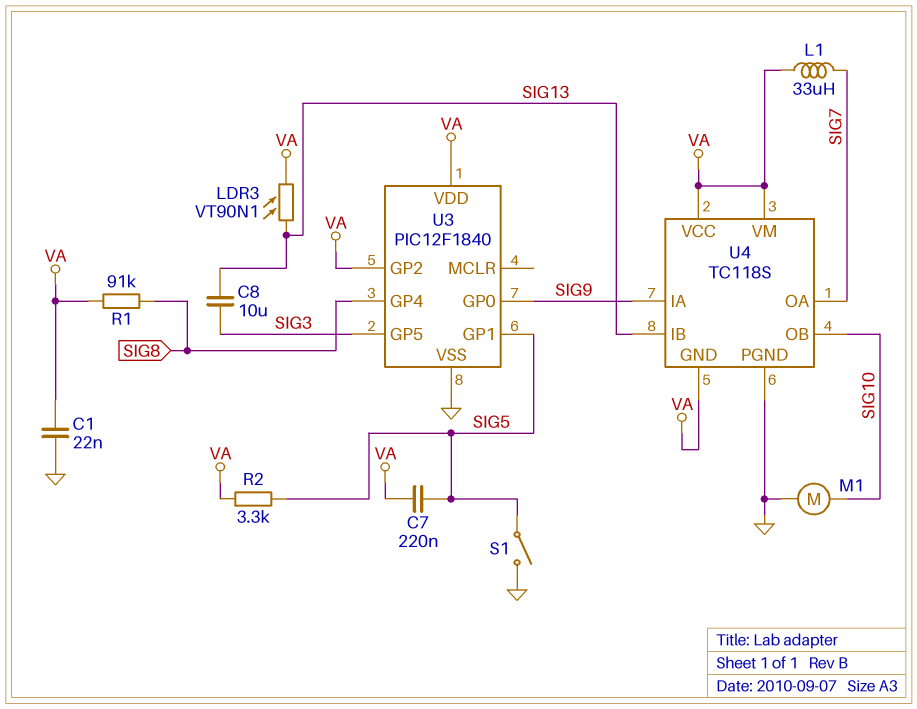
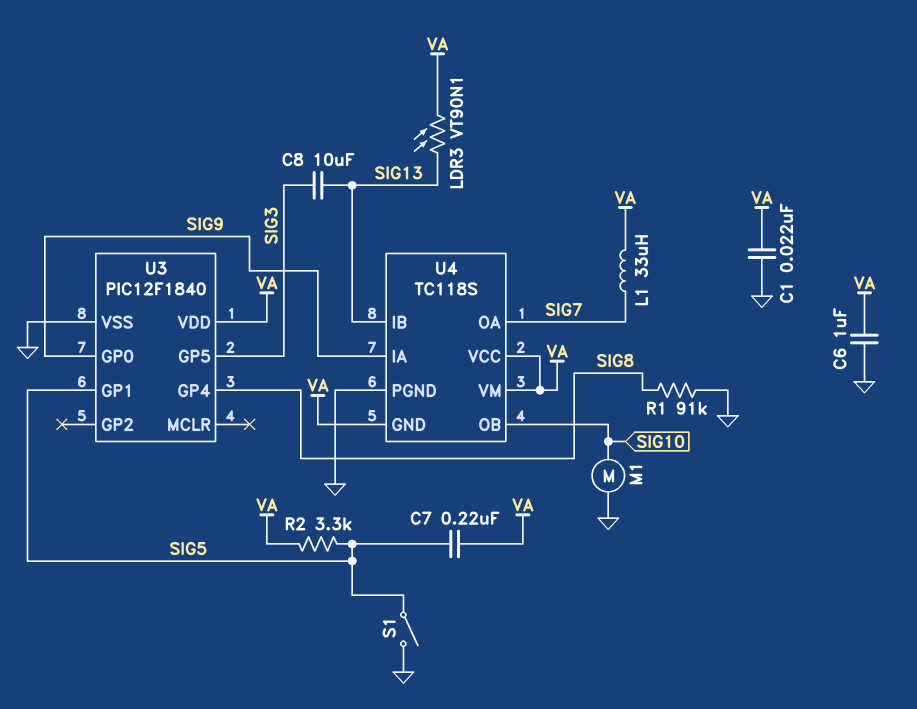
C6: none -> 1uF (GND, VA)
R1: 91k (SIG8, VA) -> 91k (GND, SIG8)
U3 pin GP2: VA -> none

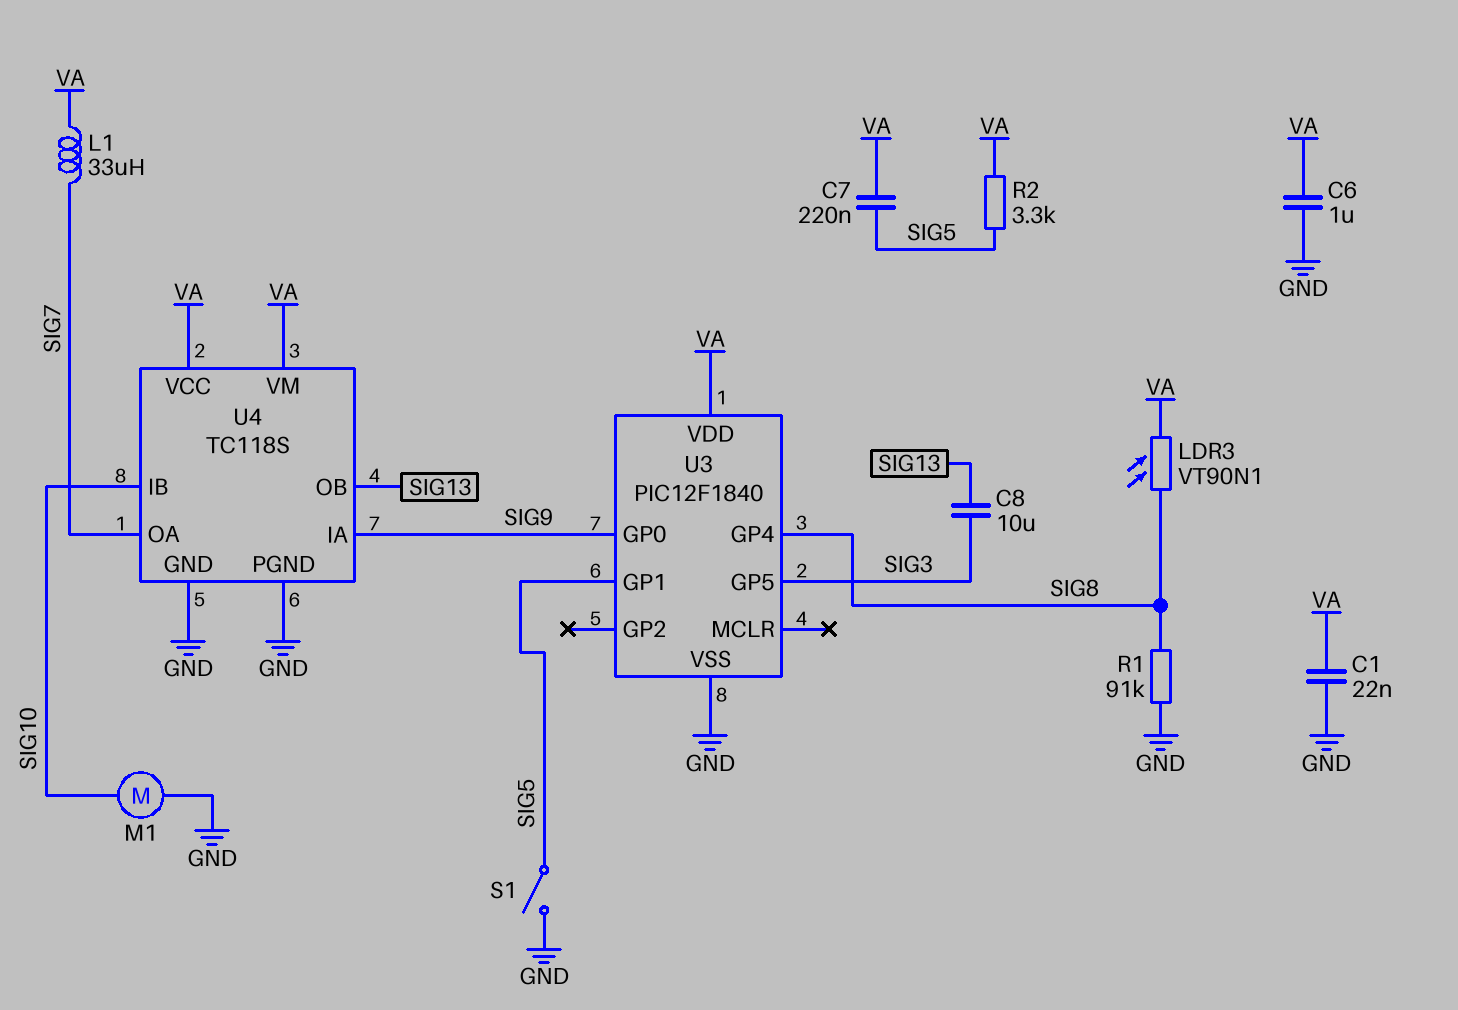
LDR3: VT90N1 (SIG13, VA) -> VT90N1 (SIG8, VA)
U4 pin GND: VA -> GND
U4 pin IB: SIG13 -> SIG10
U4 pin OB: SIG10 -> SIG13

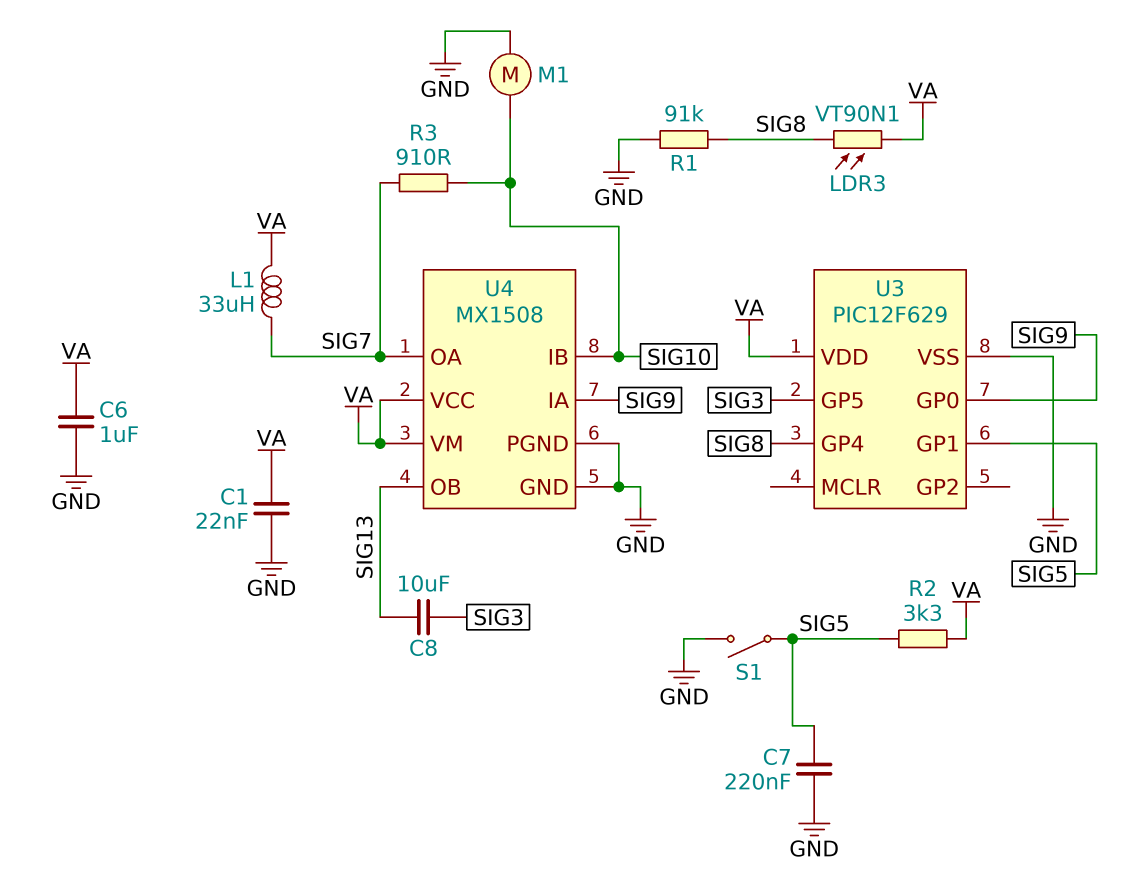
C7: 220nF (SIG5, VA) -> 220nF (GND, SIG5)
R3: none -> 910 (SIG7, SIG10)
U3: PIC12F1840 -> PIC12F629
U4: TC118S -> MX1508

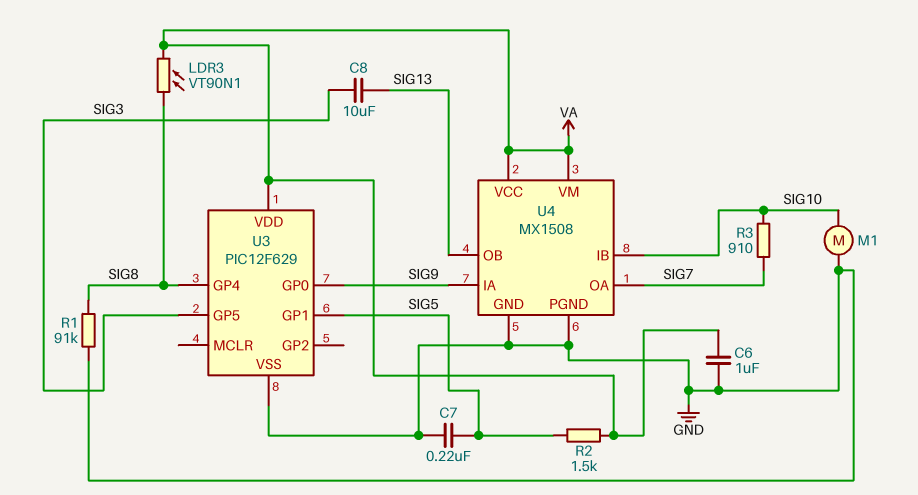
C1: 22nF (GND, VA) -> none
L1: 33uH (SIG7, VA) -> none
R2: 3.3k (SIG5, VA) -> 1.5k (SIG5, VA)
S1: switch (GND, SIG5) -> none

